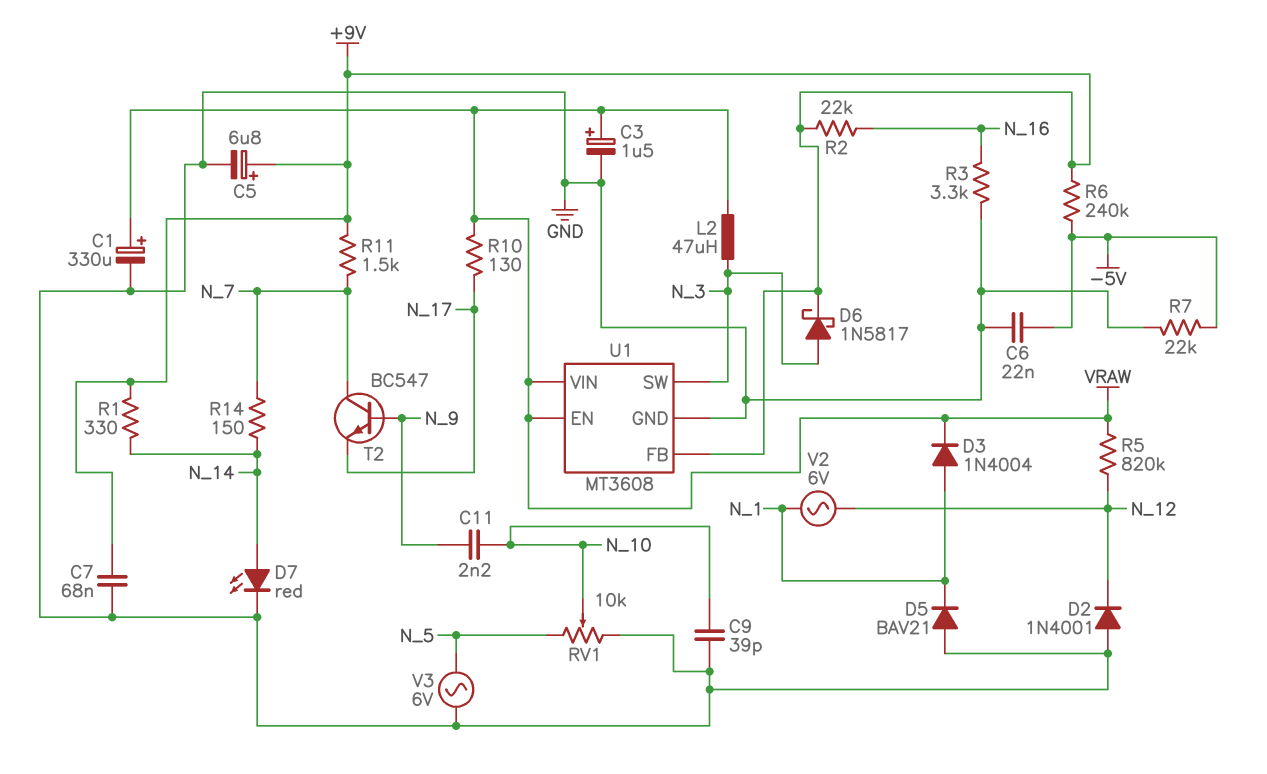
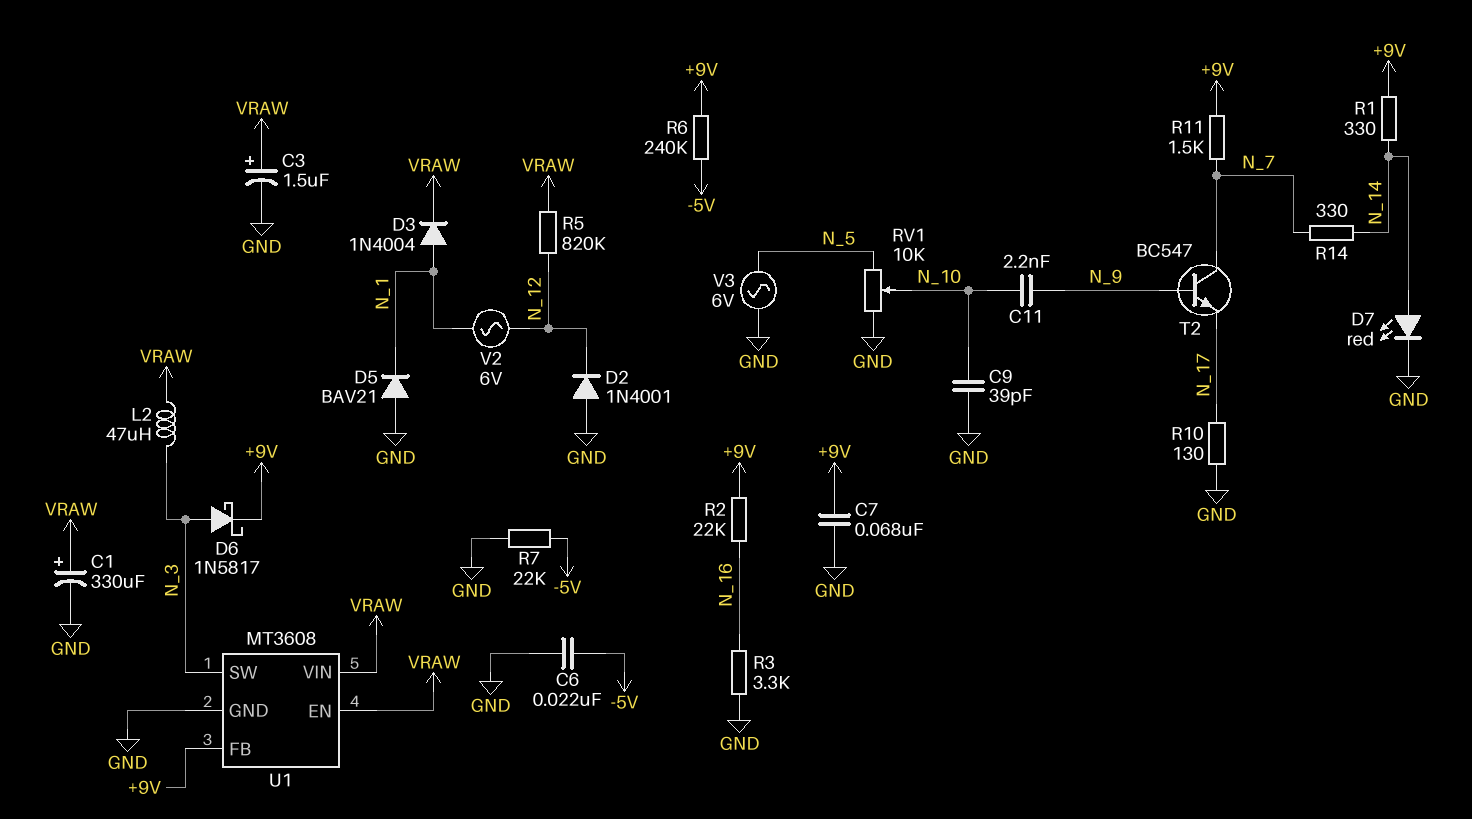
C5: 6.8uF (plus +9V, minus GND) -> none
R10: 130 (N_17, VRAW) -> 130 (GND, N_17)
R14: 150 (N_7, N_14) -> 330 (N_7, N_14)

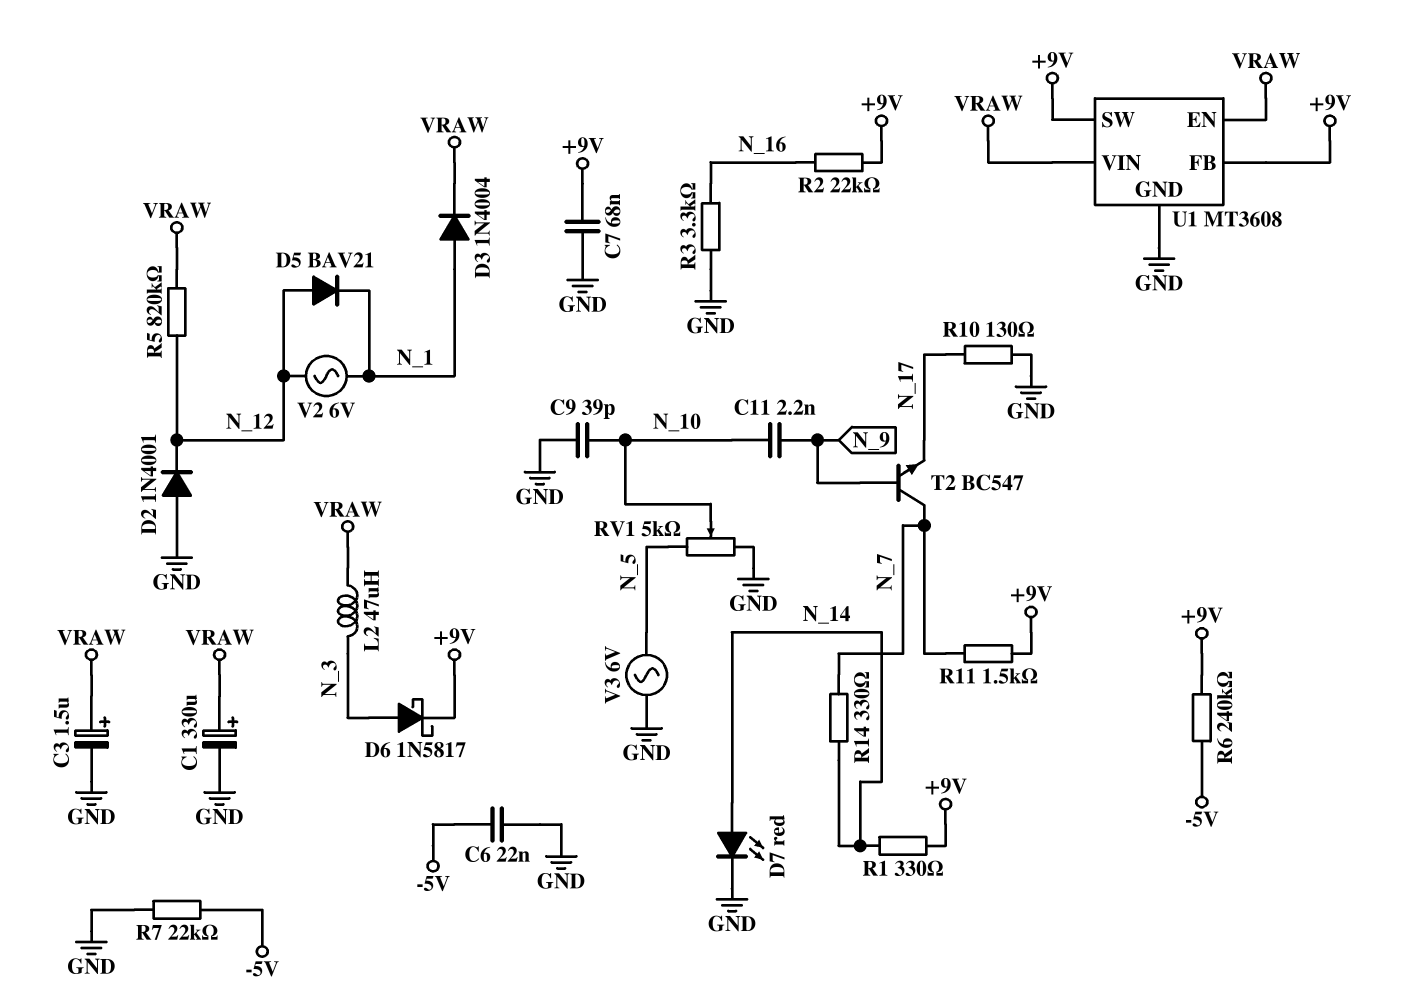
D5: diode BAV21 (A GND, K N_1) -> diode BAV21 (A N_12, K N_1)
RV1: 10k (GND, N_5, wiper N_10) -> 5k (GND, N_5, wiper N_10)
U1 pin SW: N_3 -> +9V

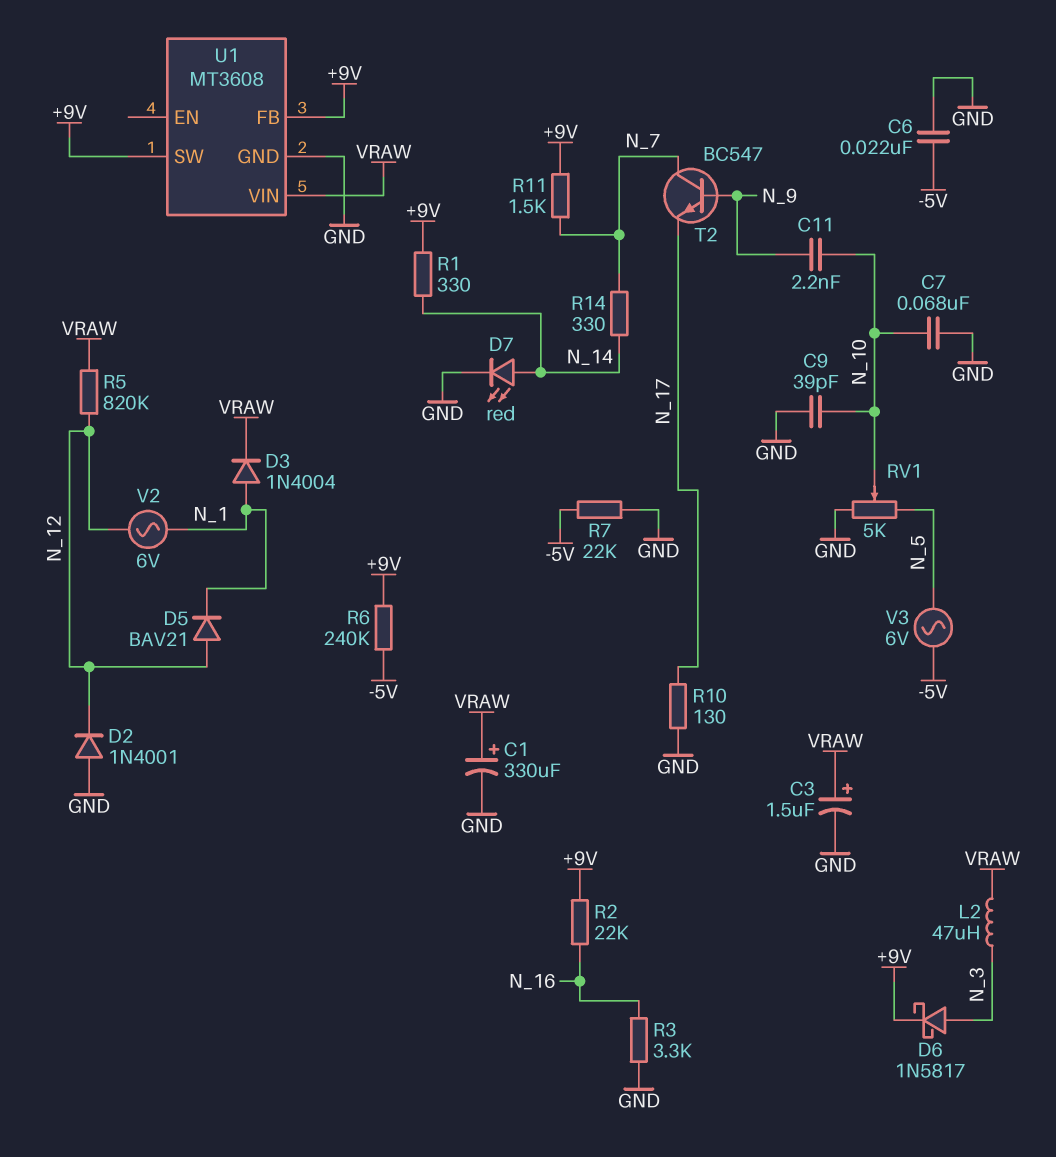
C7: 68nF (+9V, GND) -> 68nF (GND, N_10)
U1 pin EN: VRAW -> none
V3: AC 6V (GND, N_5) -> AC 6V (-5V, N_5)

